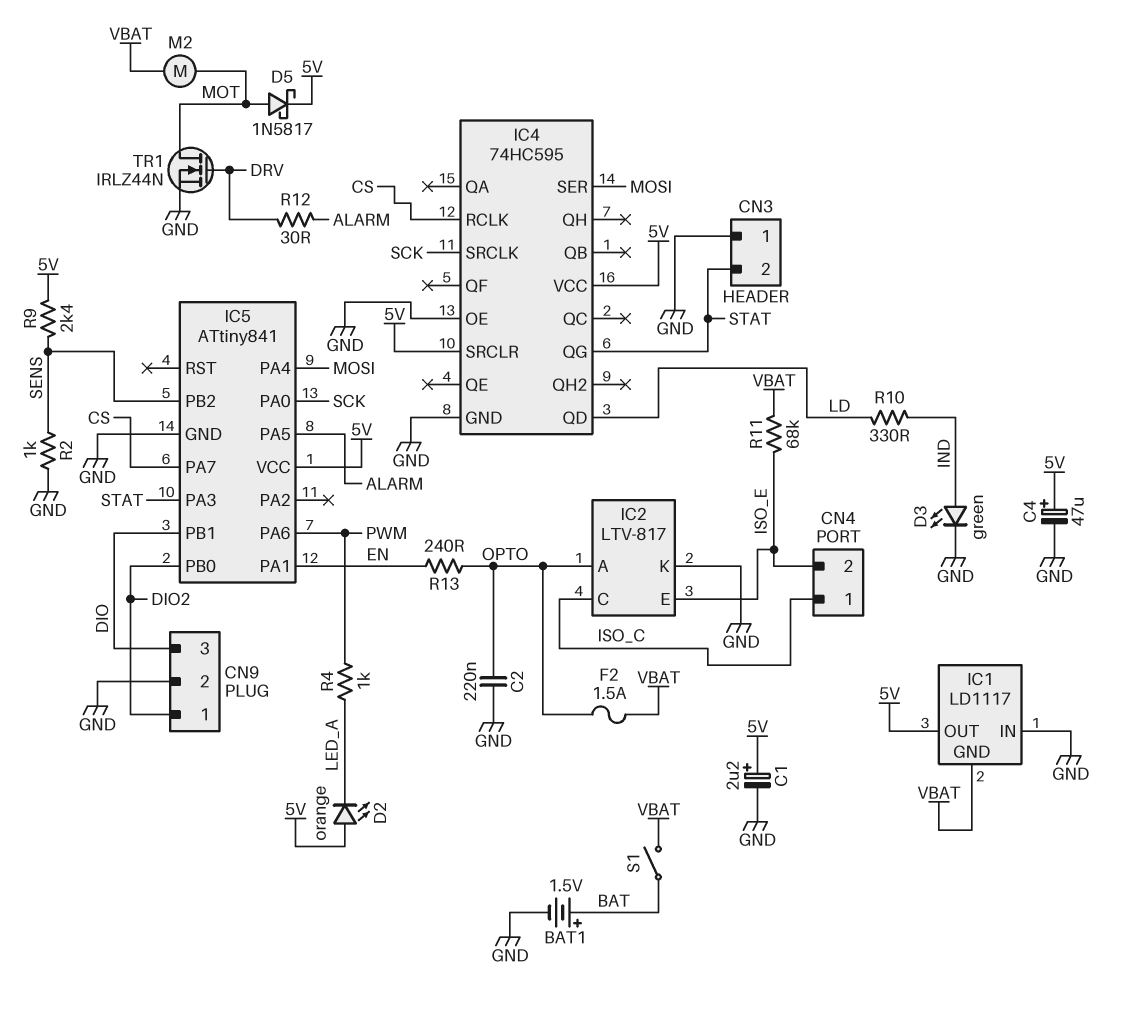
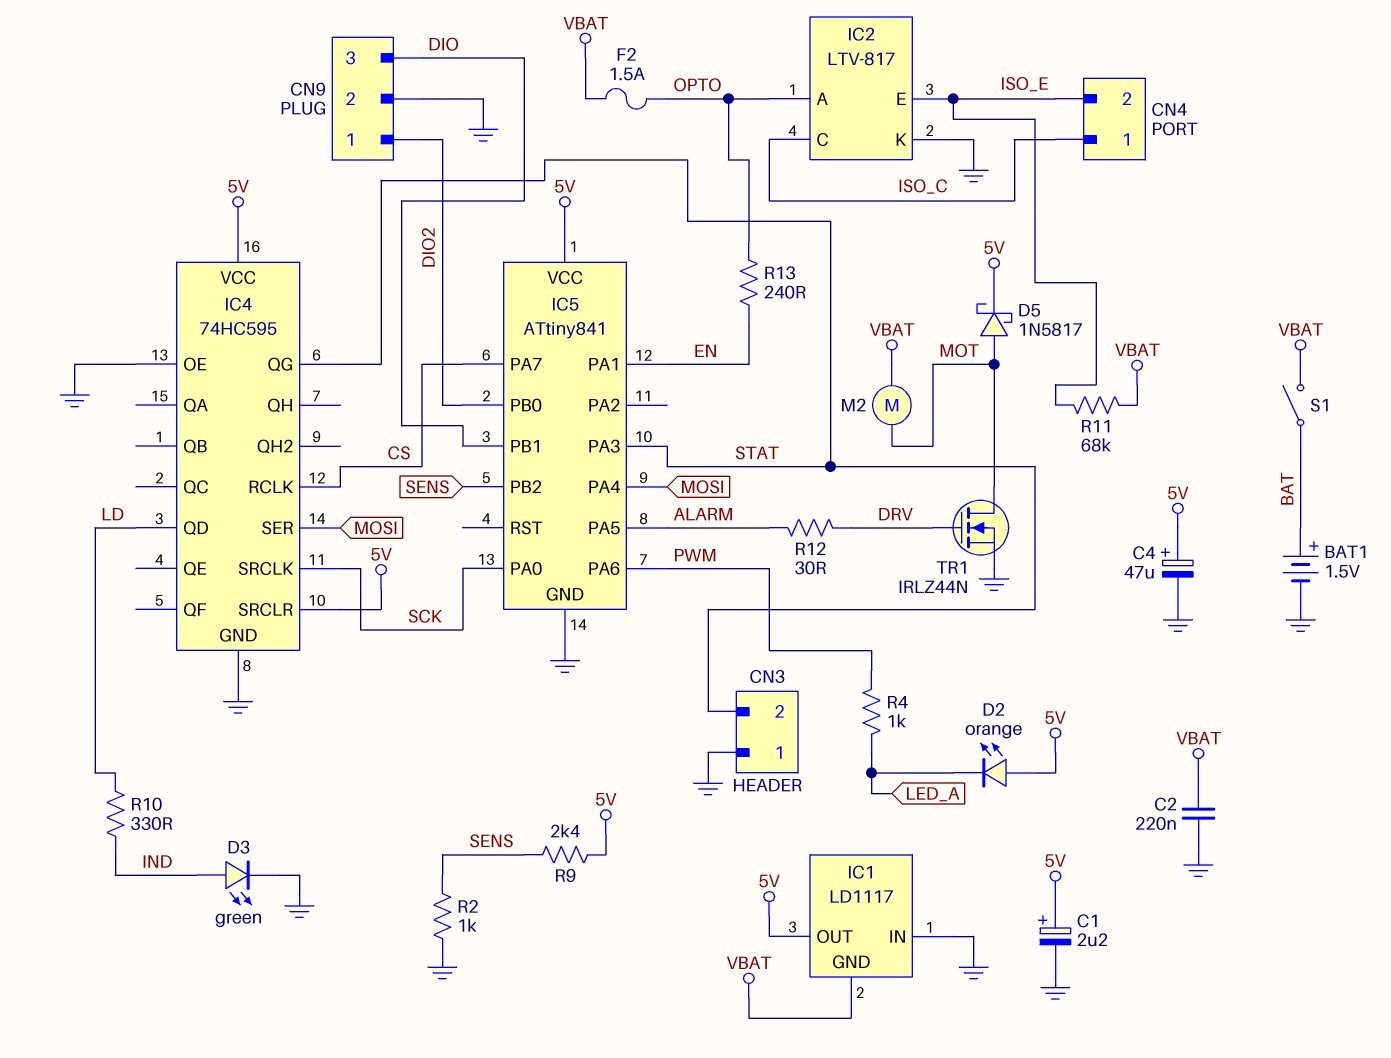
C2: 220nF (GND, OPTO) -> 220nF (GND, VBAT)

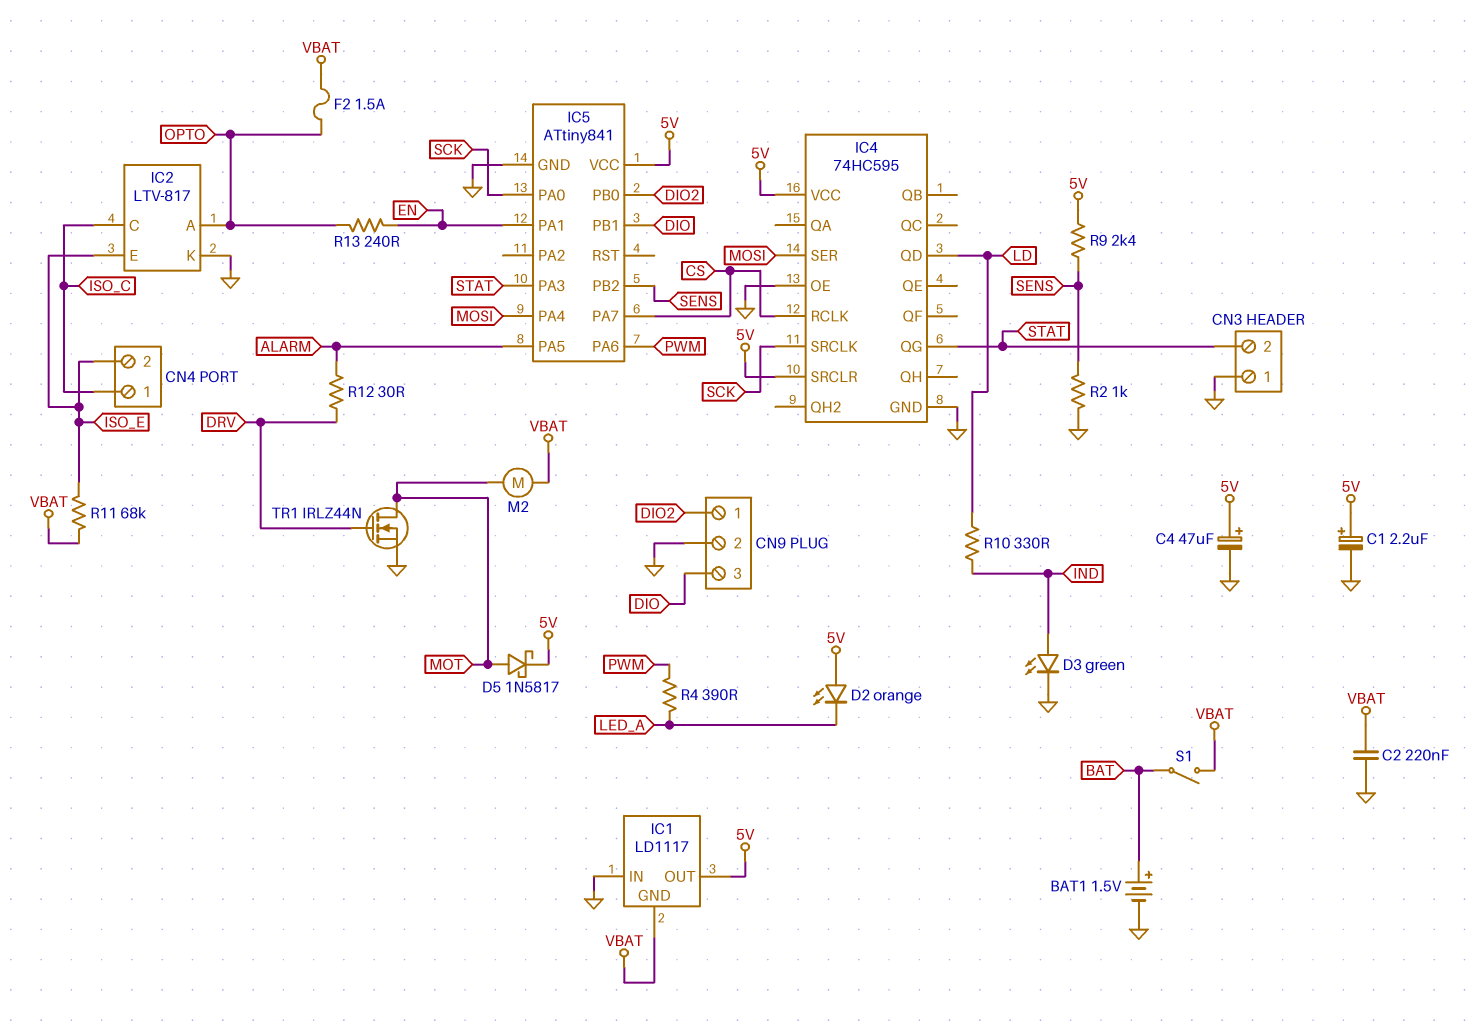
R4: 1k (LED_A, PWM) -> 390 (LED_A, PWM)

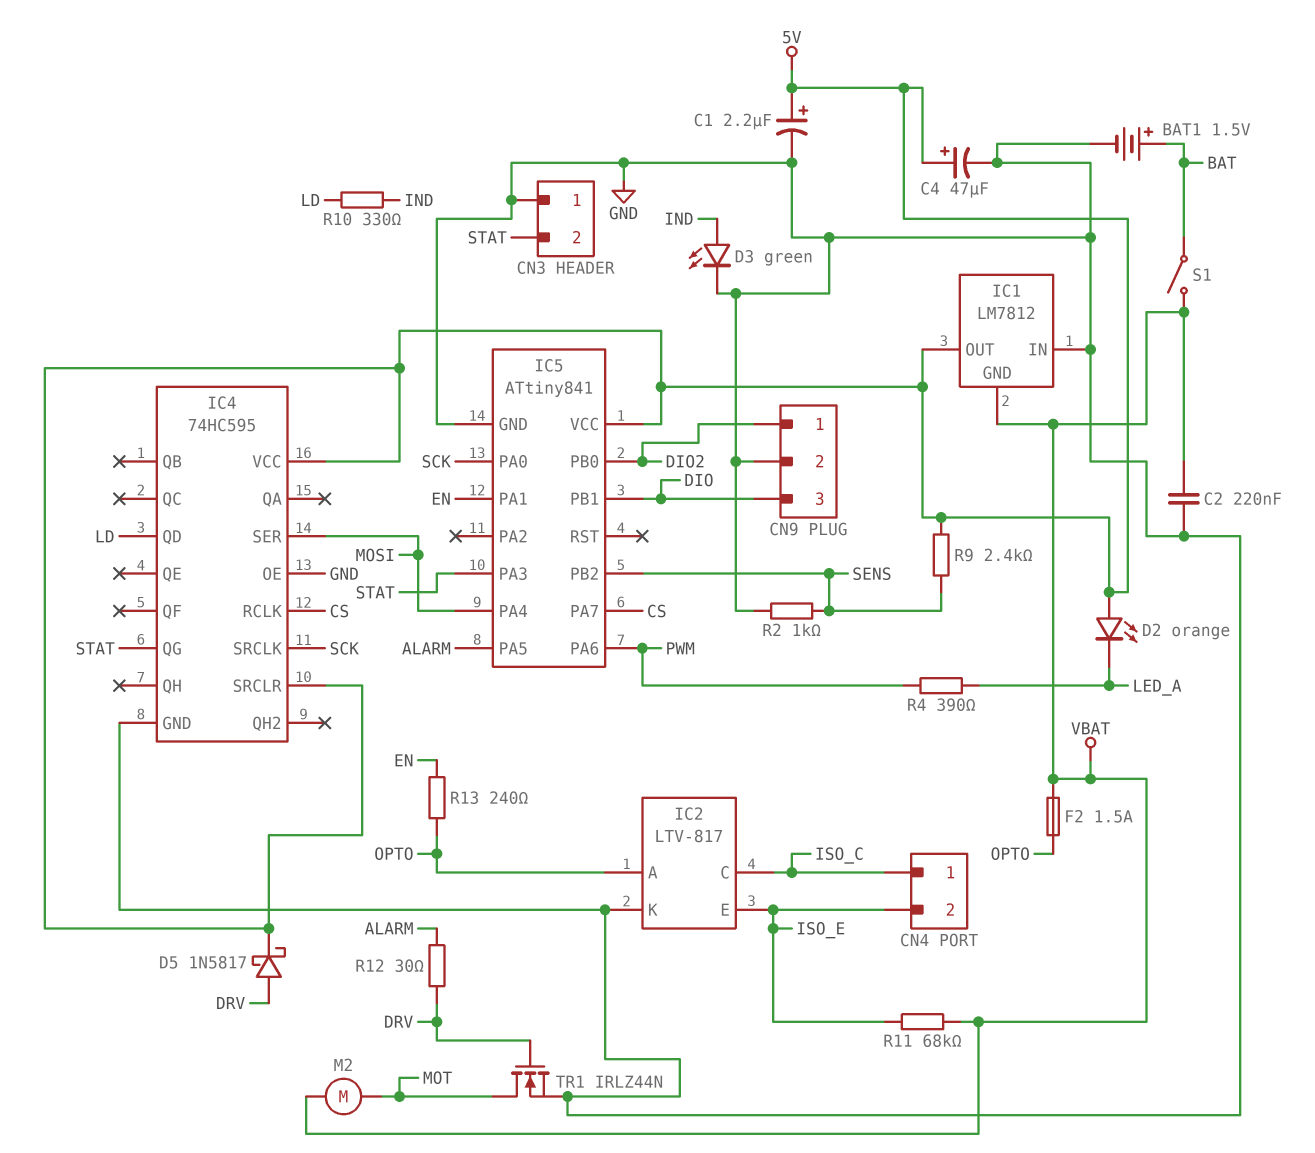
D5: schottky 1N5817 (A MOT, K 5V) -> schottky 1N5817 (A DRV, K 5V)
IC1: LD1117 -> LM7812

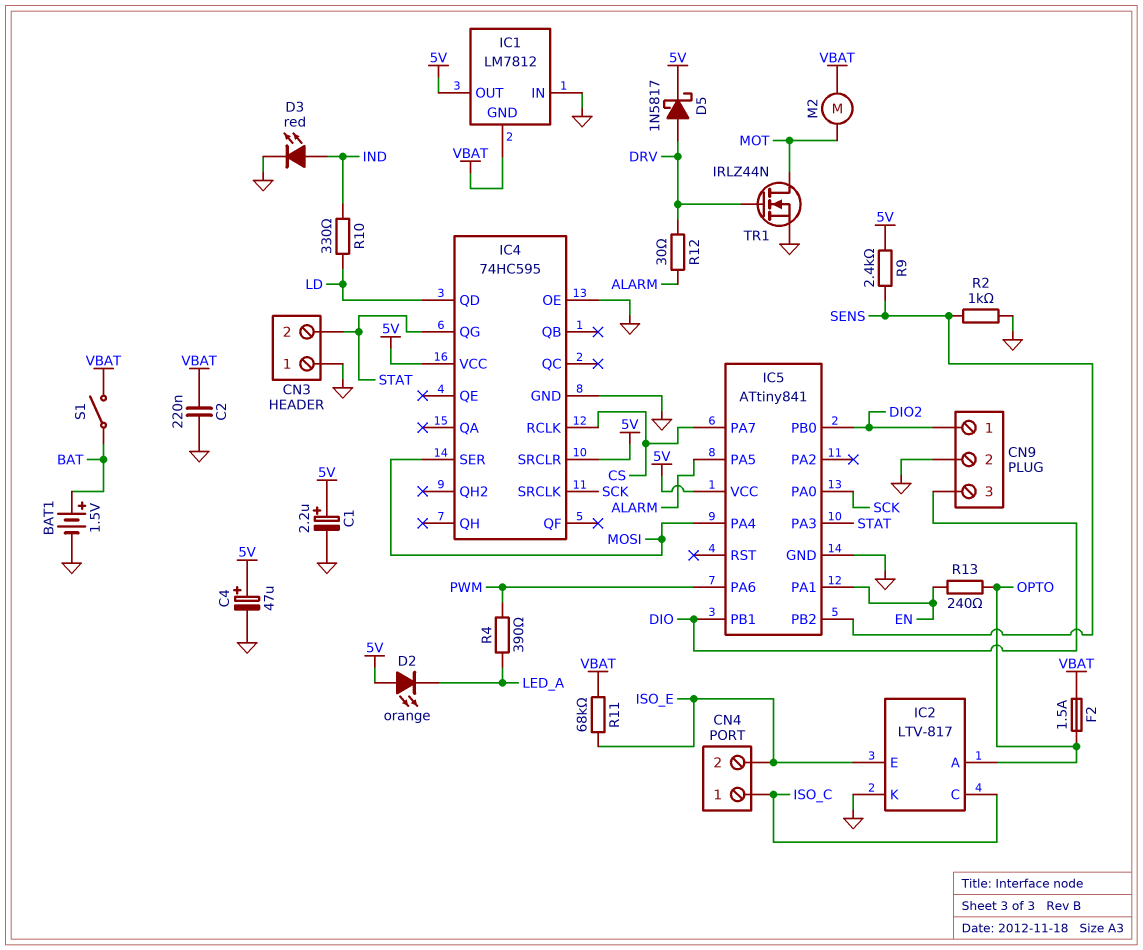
D3: LED green (A IND, K GND) -> LED red (A IND, K GND)

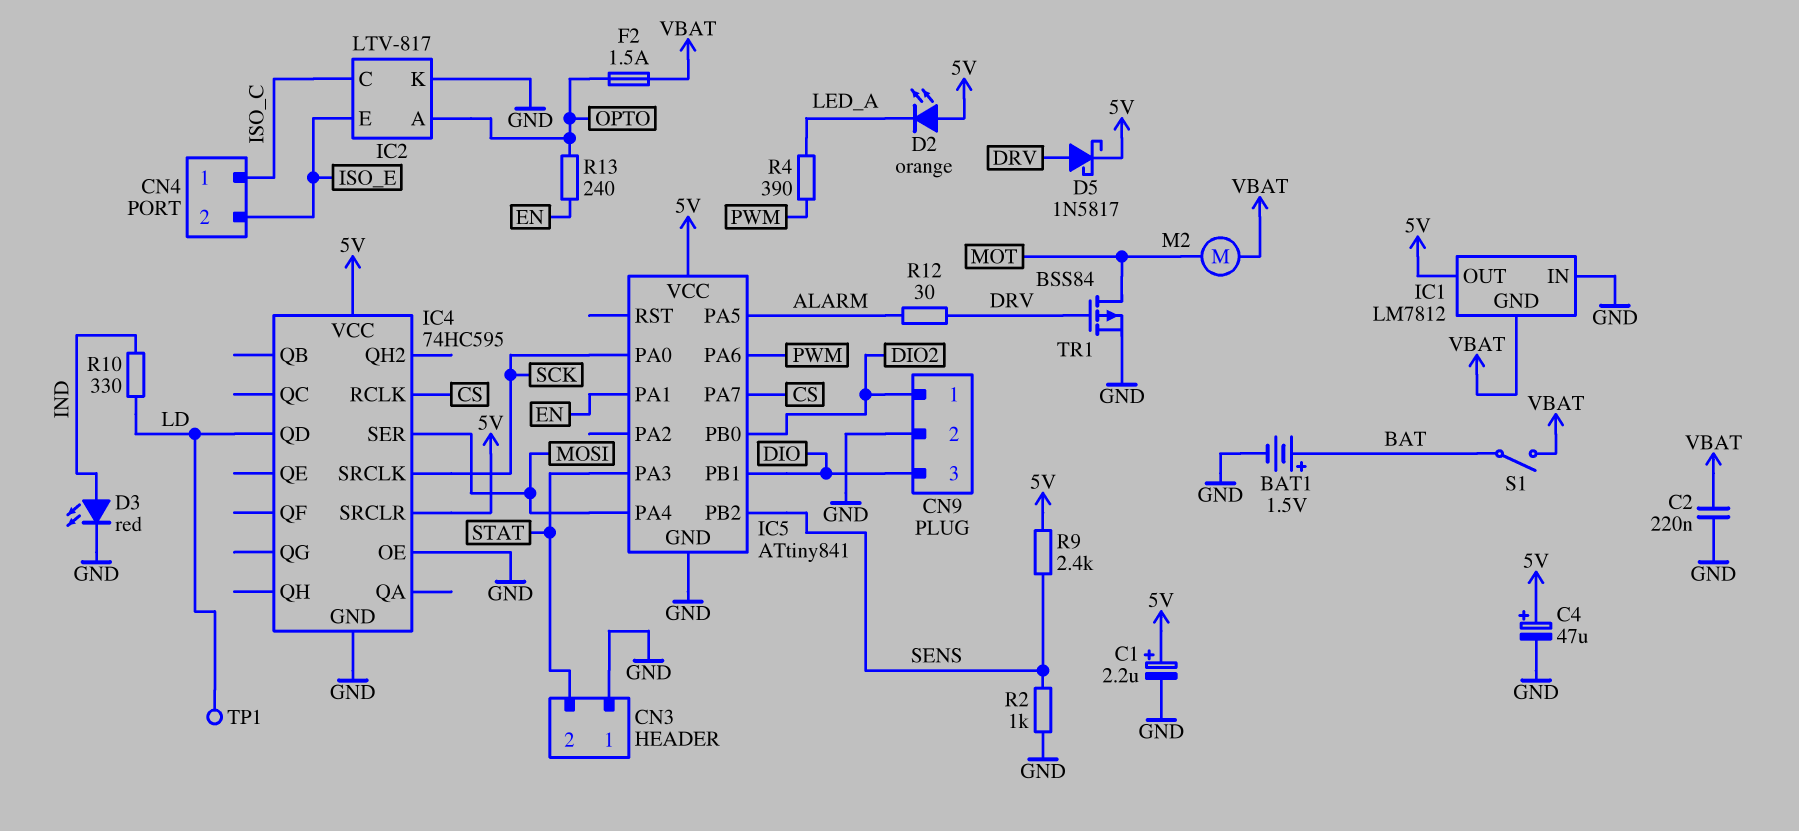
IC4 pin QG: STAT -> none
R11: 68k (ISO_E, VBAT) -> none
TP1: none -> test point (LD)
TR1: NMOS IRLZ44N (G DRV, D MOT, S GND) -> PMOS BSS84 (G DRV, D MOT, S GND)

